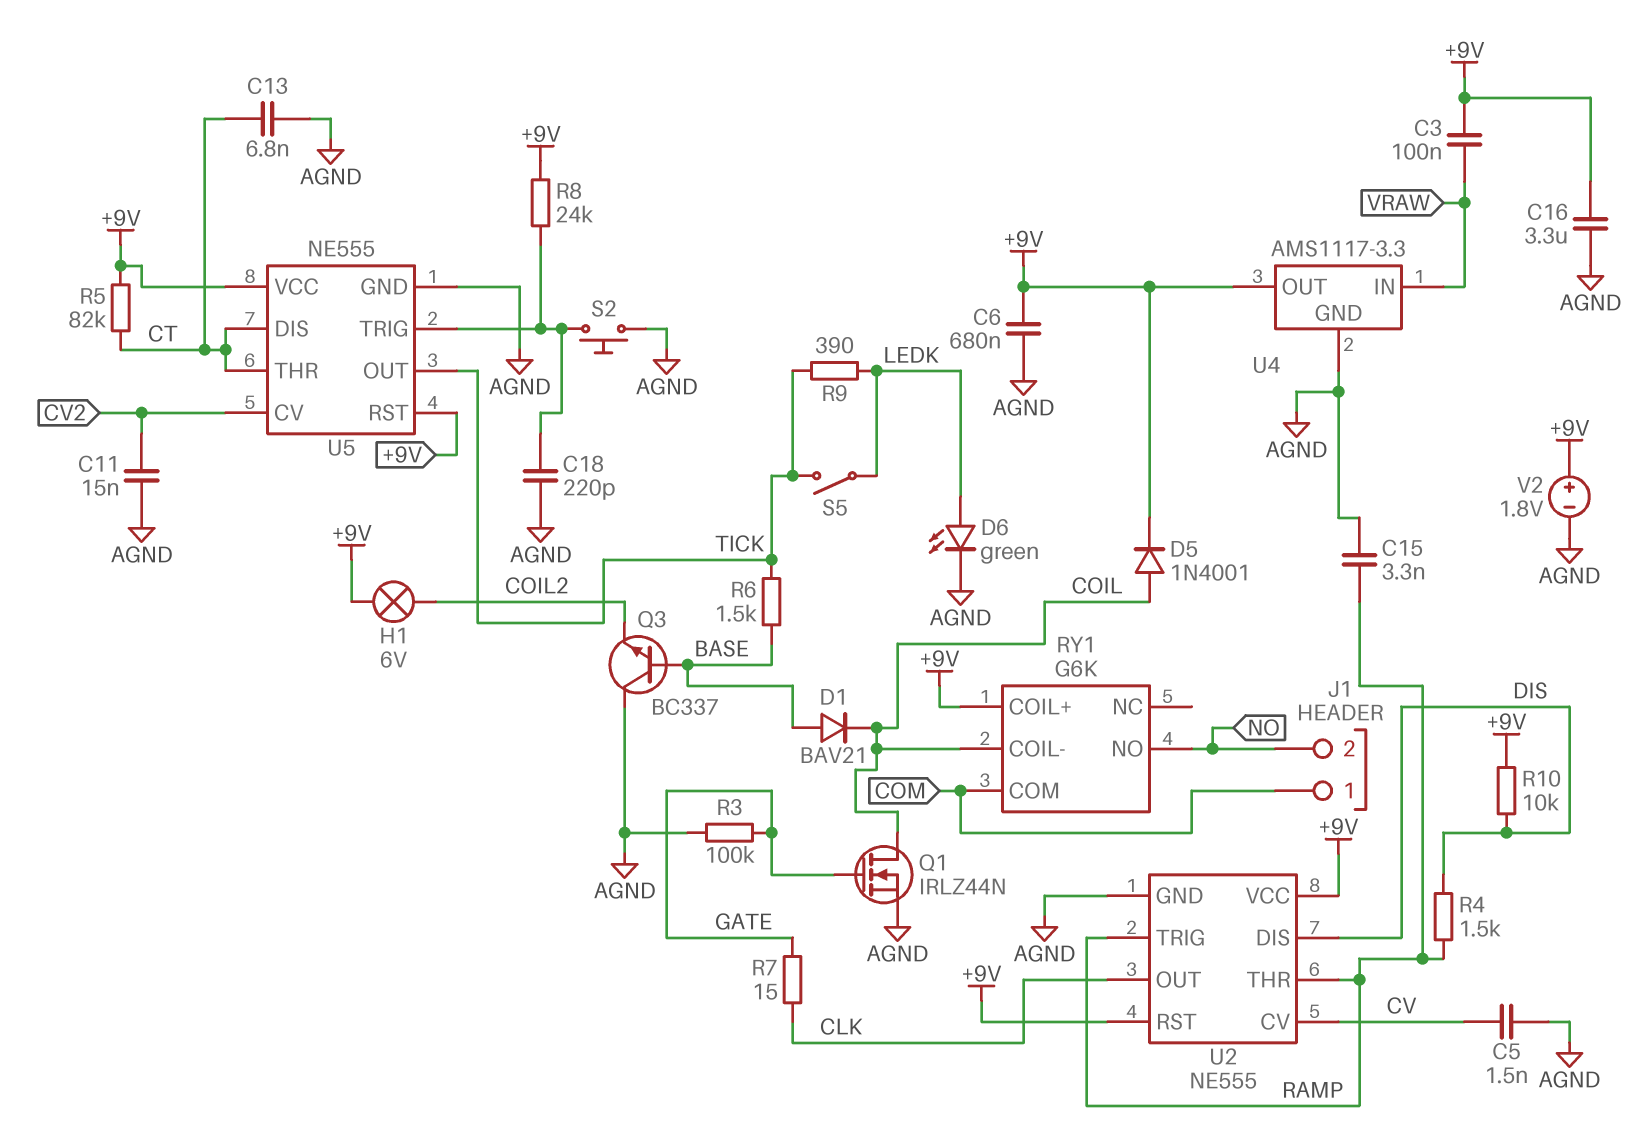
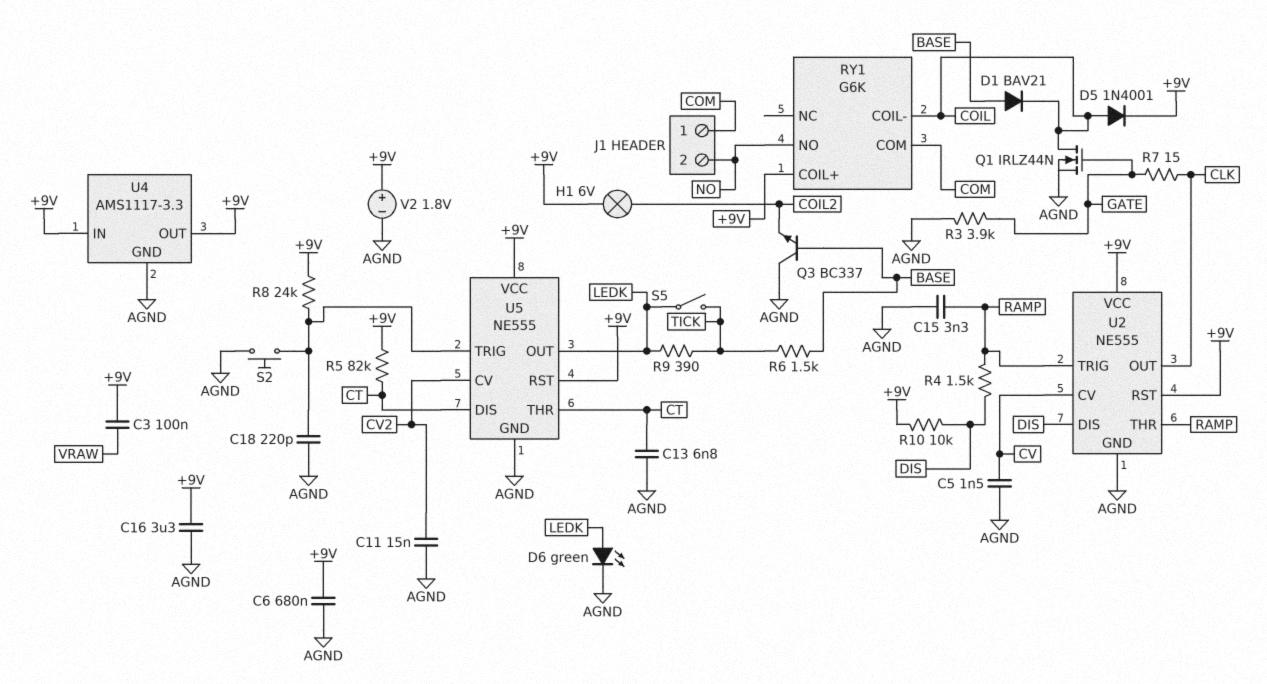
R3: 100k (AGND, GATE) -> 3.9k (AGND, GATE)
U4 pin IN: VRAW -> +9V
U5 pin OUT: TICK -> LEDK

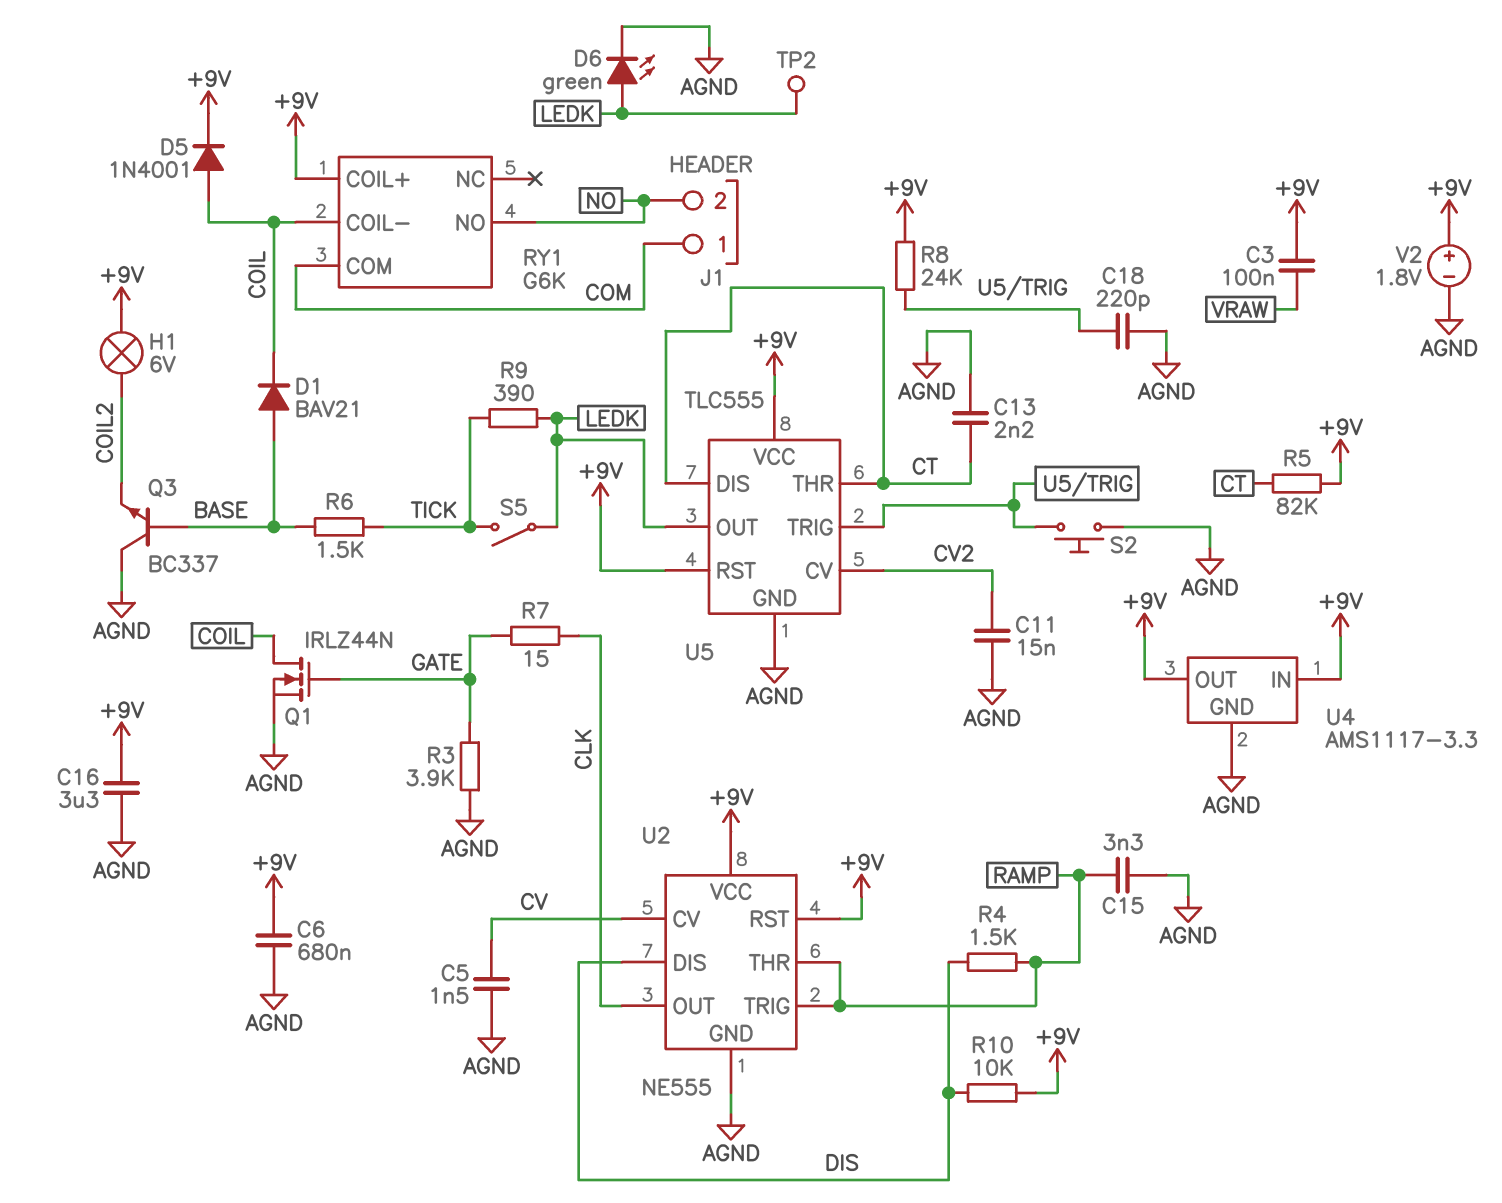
C13: 6.8nF (AGND, CT) -> 2.2nF (AGND, CT)
TP2: none -> test point (LEDK)
U5: NE555 -> TLC555

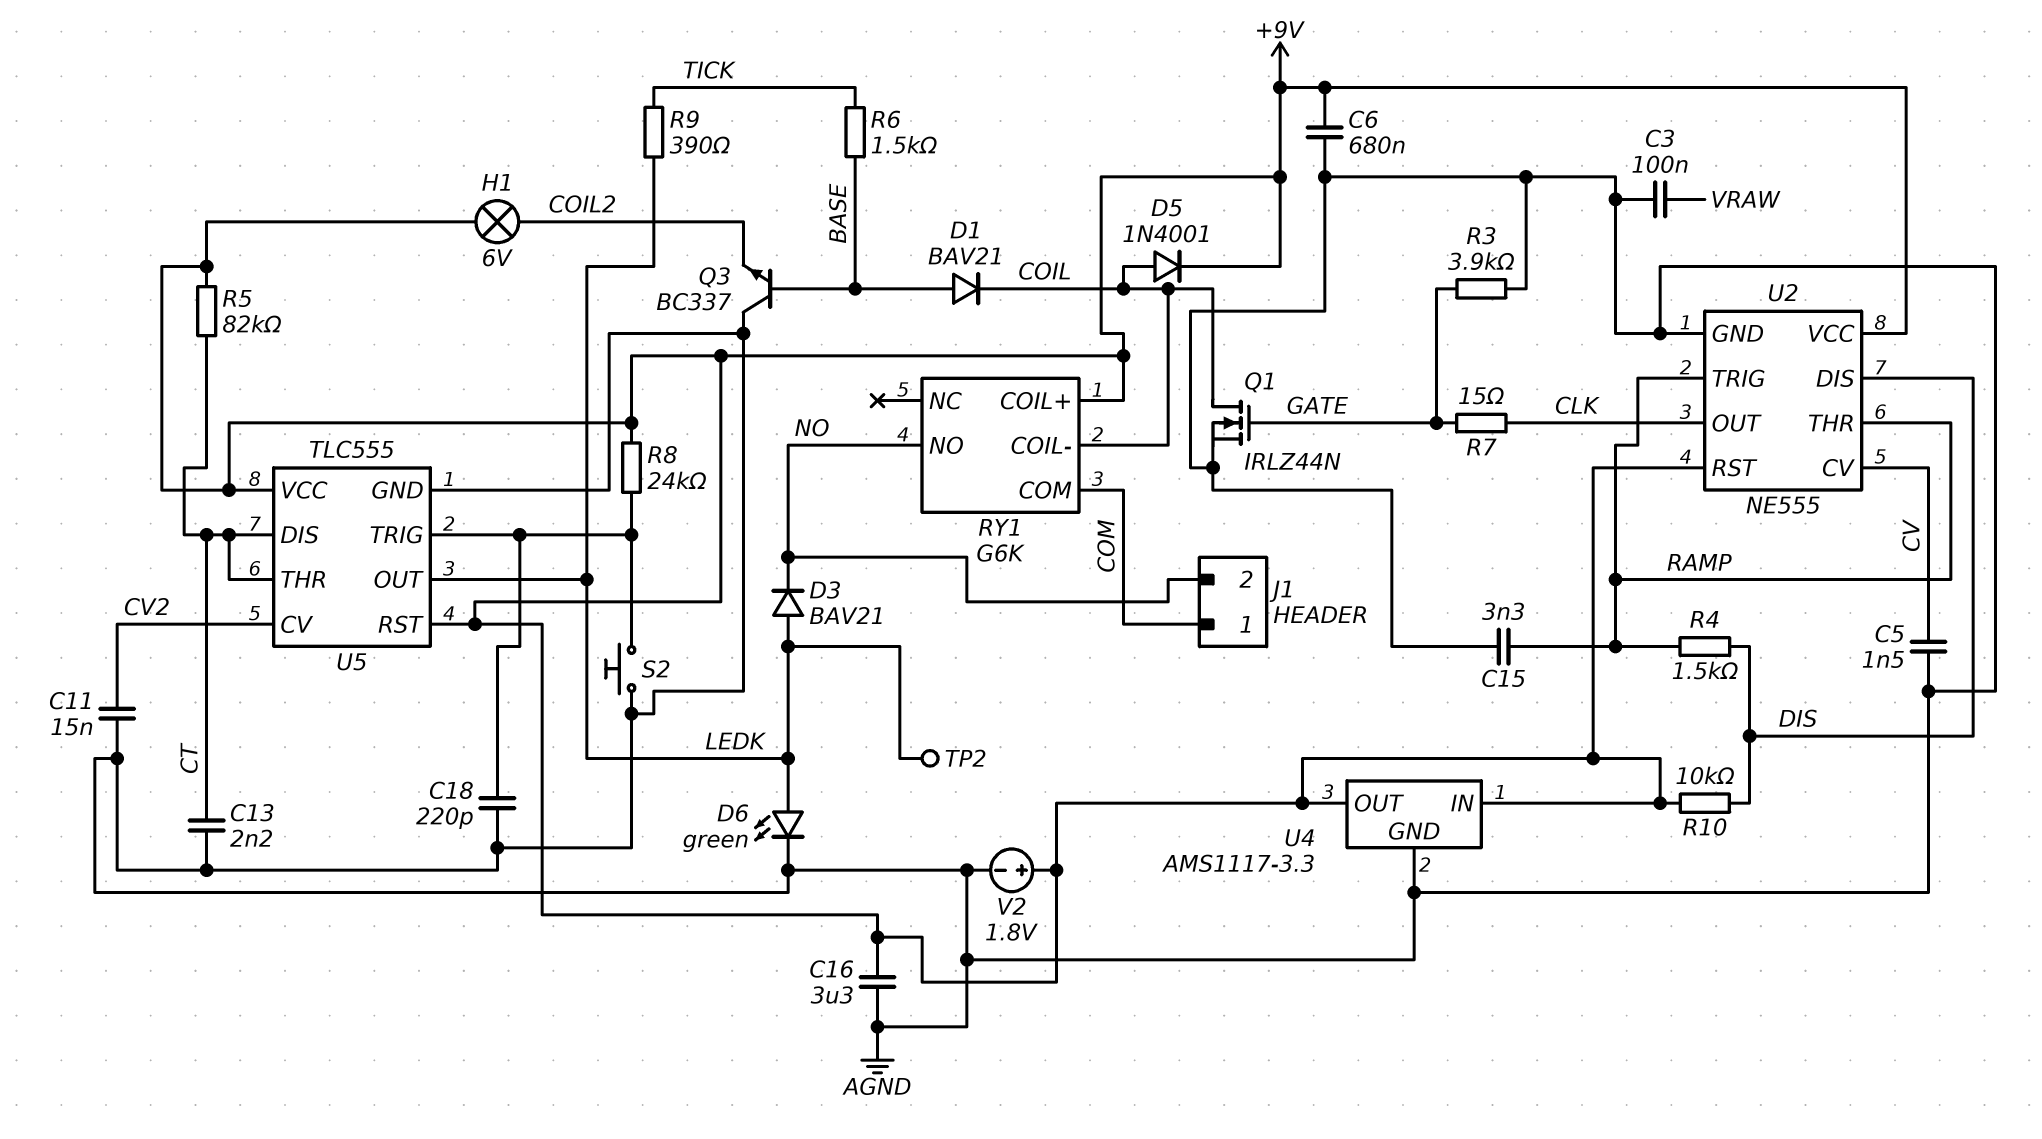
C3: 100nF (+9V, VRAW) -> 100nF (AGND, VRAW)
D3: none -> diode BAV21 (A LEDK, K NO)
S5: switch (LEDK, TICK) -> none

